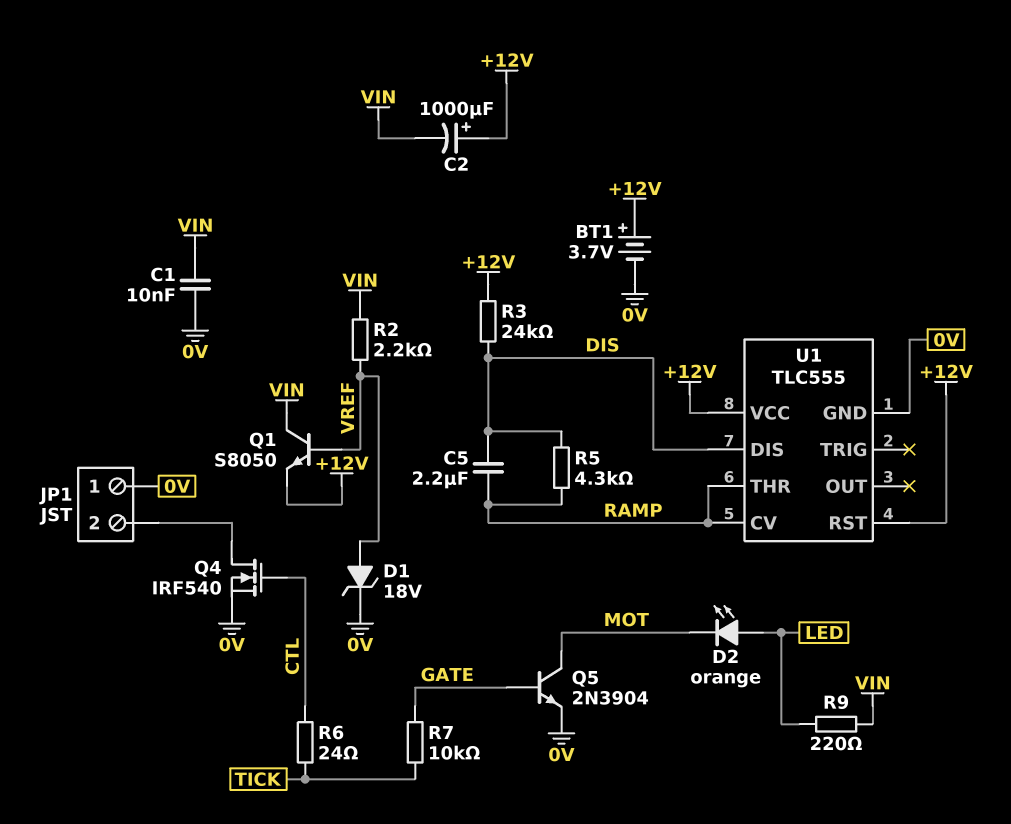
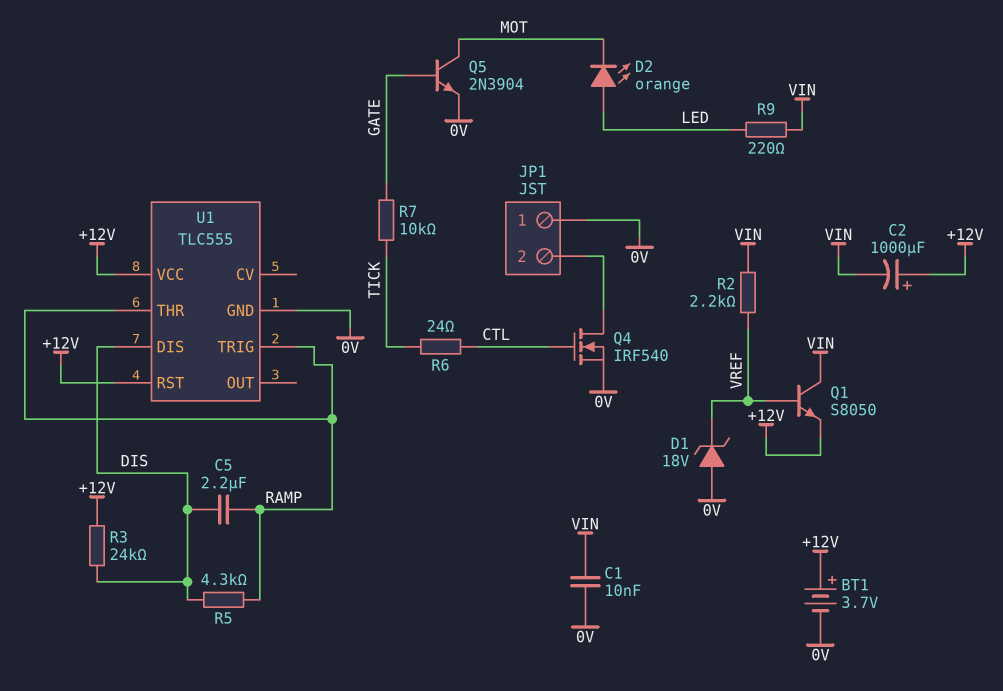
D1: zener 18V (A VREF, K 0V) -> zener 18V (A 0V, K VREF)
U1 pin CV: RAMP -> none
U1 pin TRIG: none -> RAMP

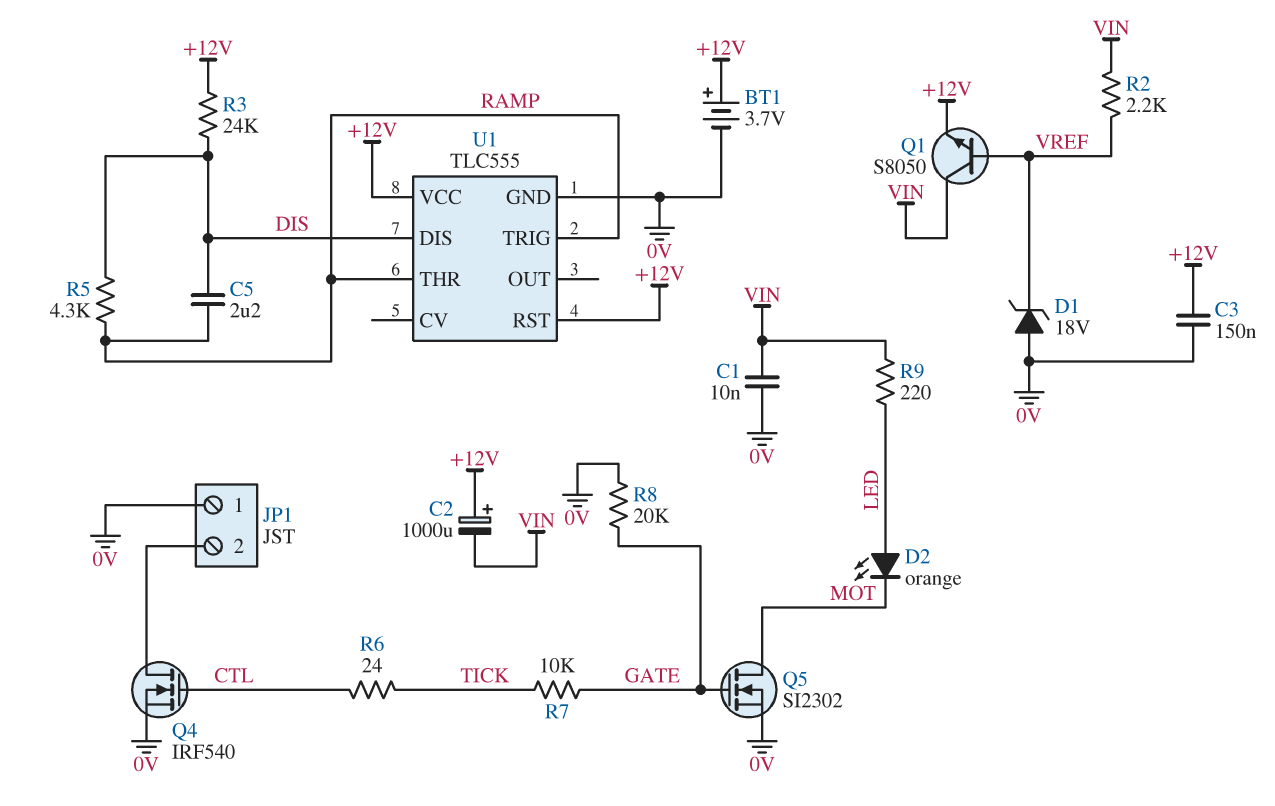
C3: none -> 150nF (+12V, 0V)
Q5: NPN 2N3904 (B GATE, C MOT, E 0V) -> NMOS SI2302 (G GATE, D MOT, S 0V)
R8: none -> 20k (0V, GATE)

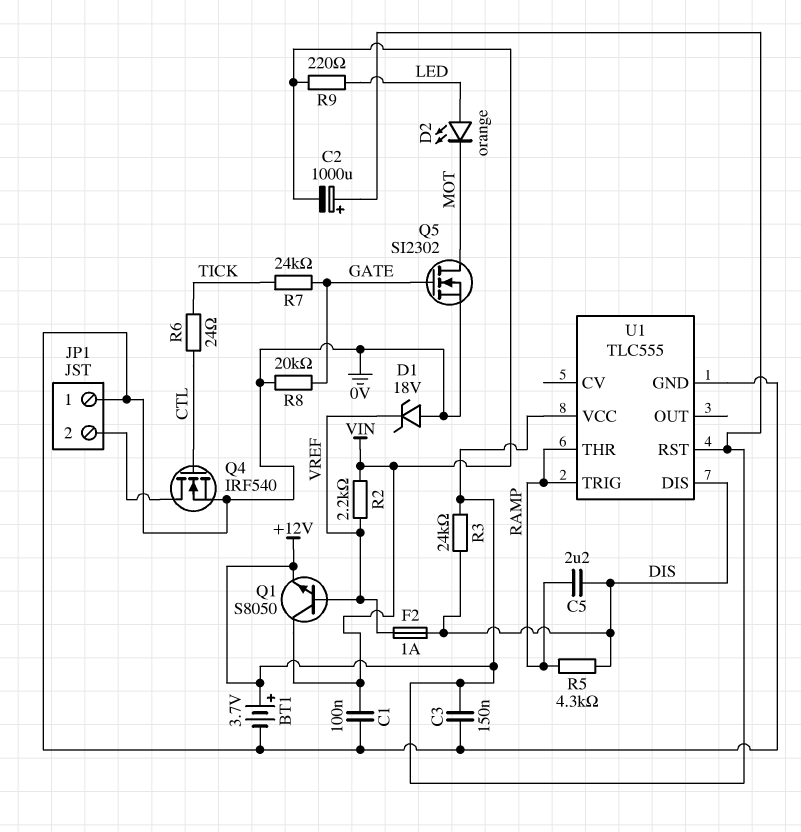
C1: 10nF (0V, VIN) -> 100nF (0V, VIN)
F2: none -> 1A (DIS, VREF)
R7: 10k (GATE, TICK) -> 24k (GATE, TICK)

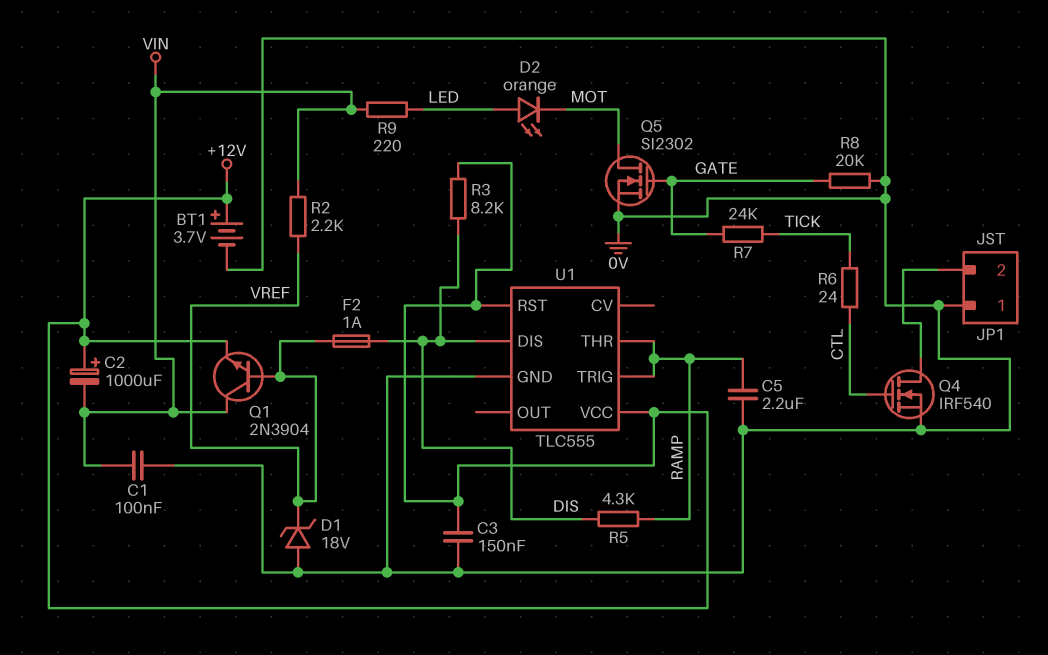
C5: 2.2uF (DIS, RAMP) -> 2.2uF (0V, RAMP)
Q1: NPN S8050 (B VREF, C VIN, E +12V) -> NPN 2N3904 (B VREF, C VIN, E +12V)
R3: 24k (+12V, DIS) -> 8.2k (+12V, DIS)

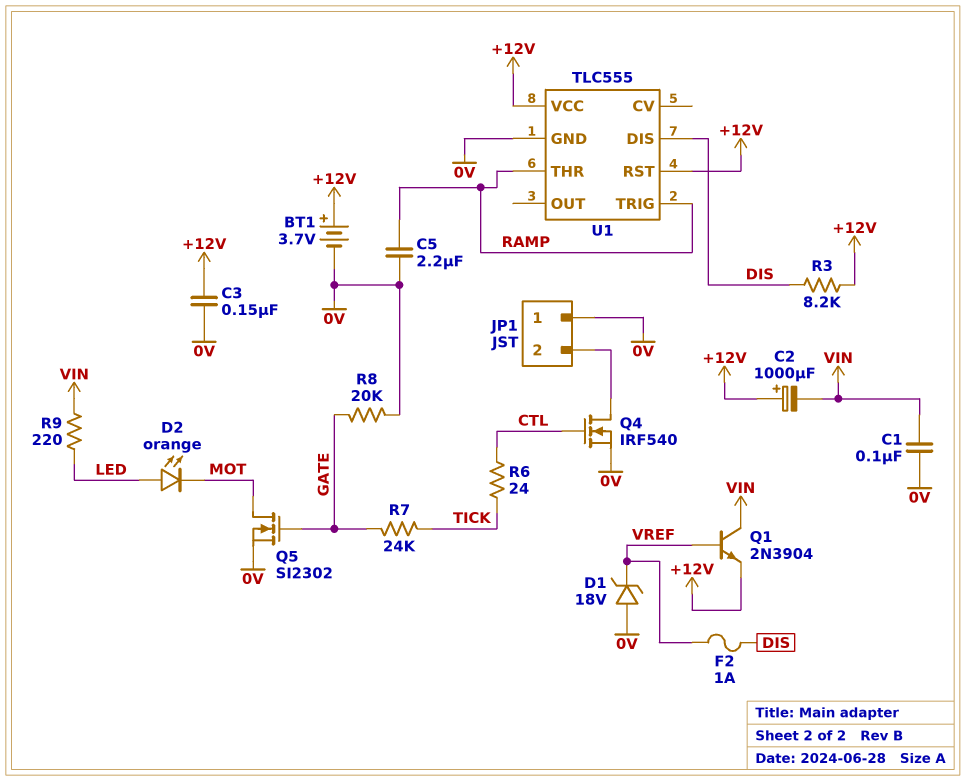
R2: 2.2k (VIN, VREF) -> none
R5: 4.3k (DIS, RAMP) -> none

